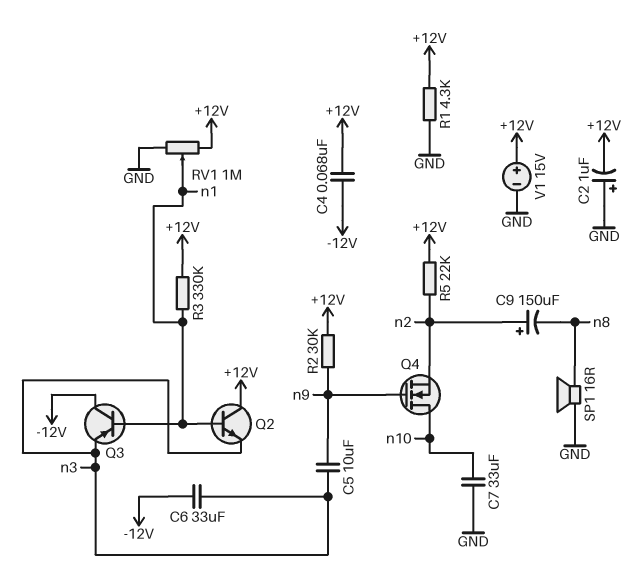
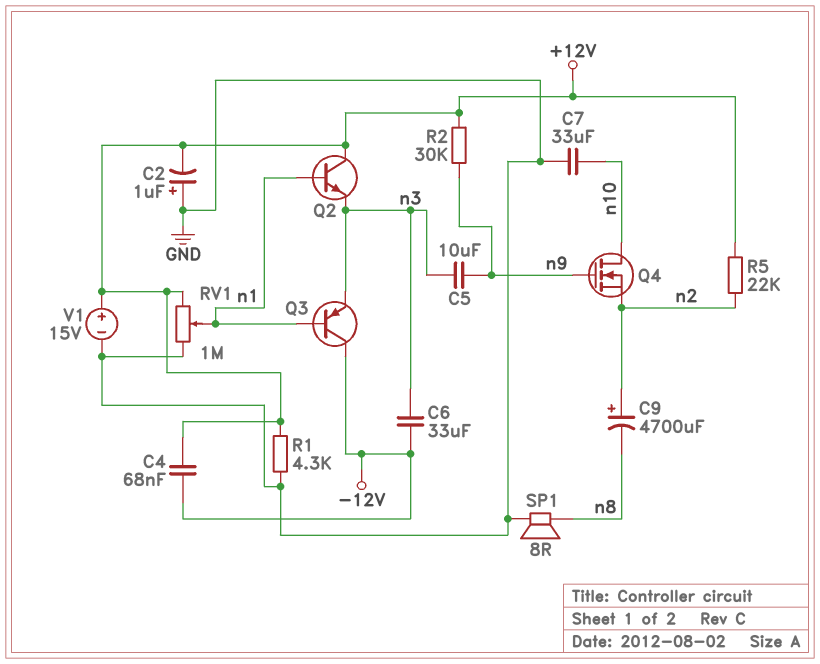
C9: 150uF (plus n2, minus n8) -> 4700uF (plus n2, minus n8)
R3: 330k (+12V, n1) -> none
SP1: speaker 16R (GND, n8) -> speaker 8R (GND, n8)

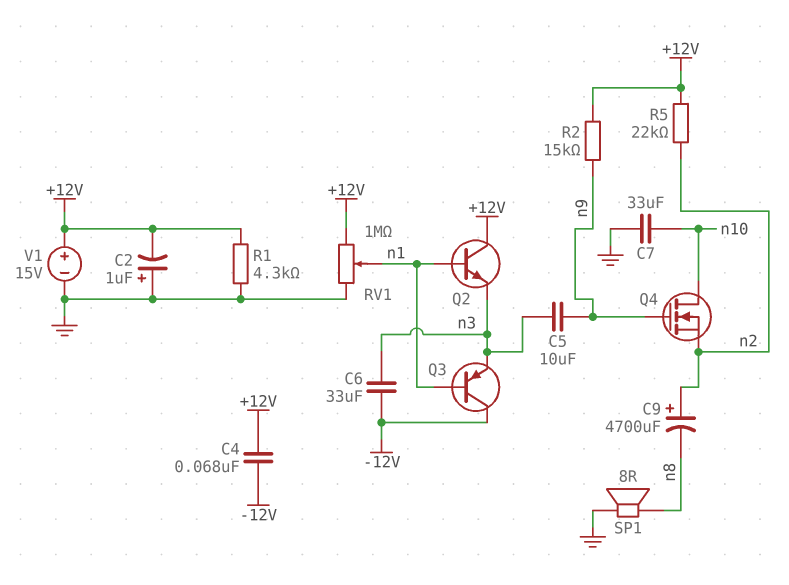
R2: 30k (+12V, n9) -> 15k (+12V, n9)

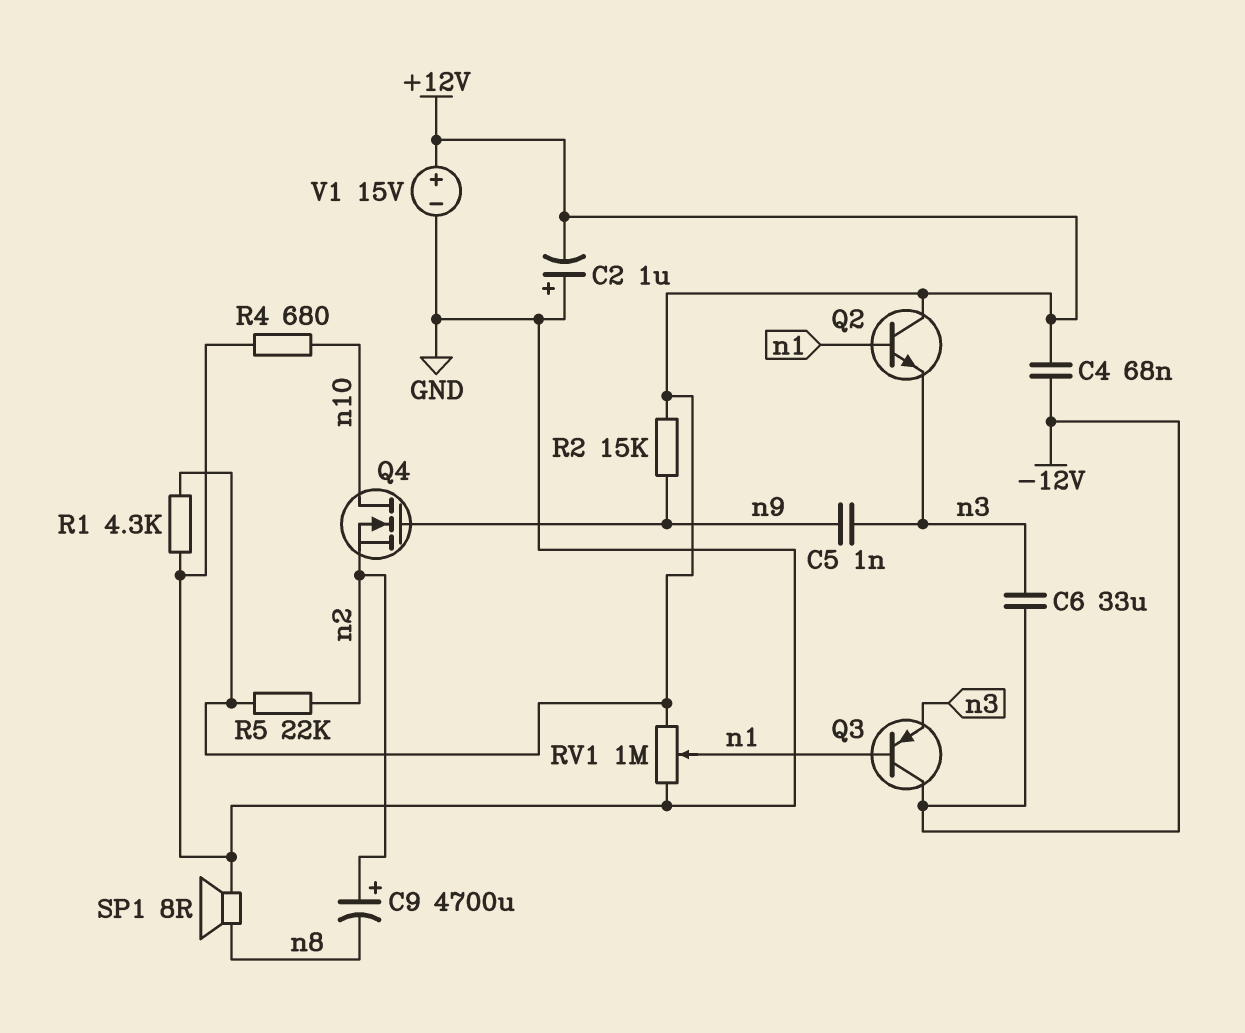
C5: 10uF (n3, n9) -> 1nF (n3, n9)
C7: 33uF (GND, n10) -> none
R4: none -> 680 (GND, n10)

